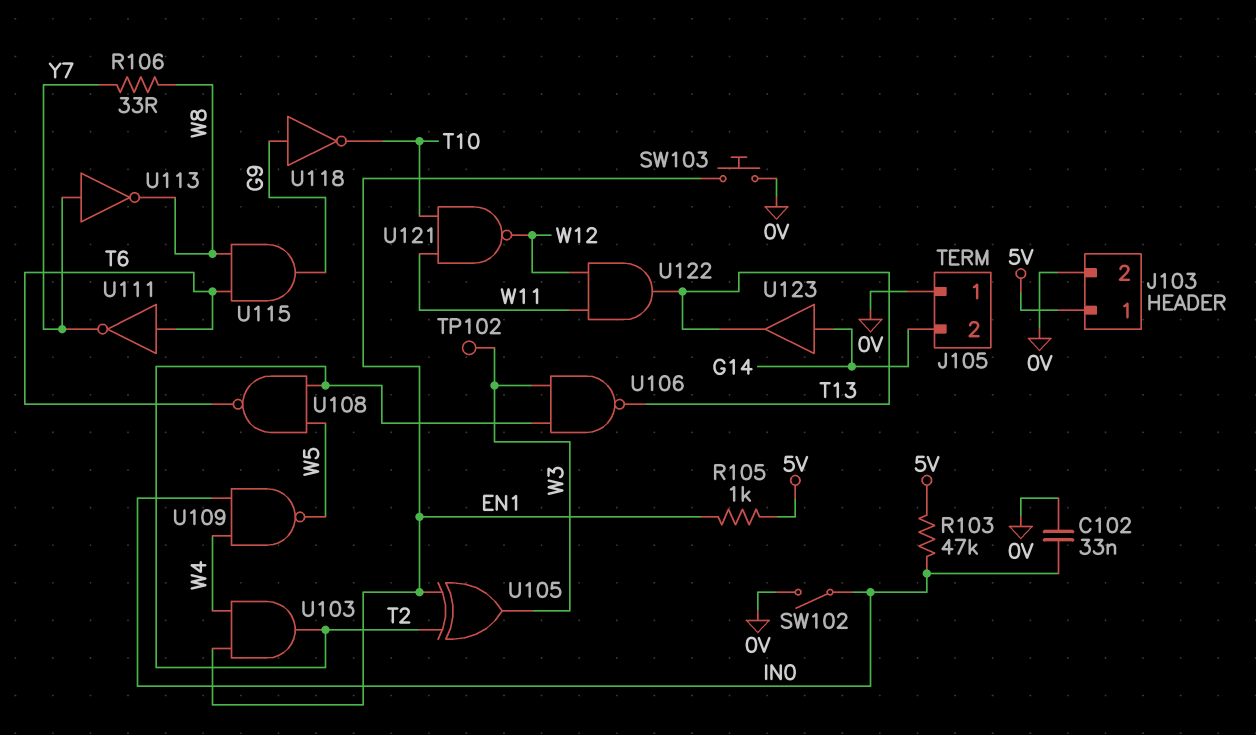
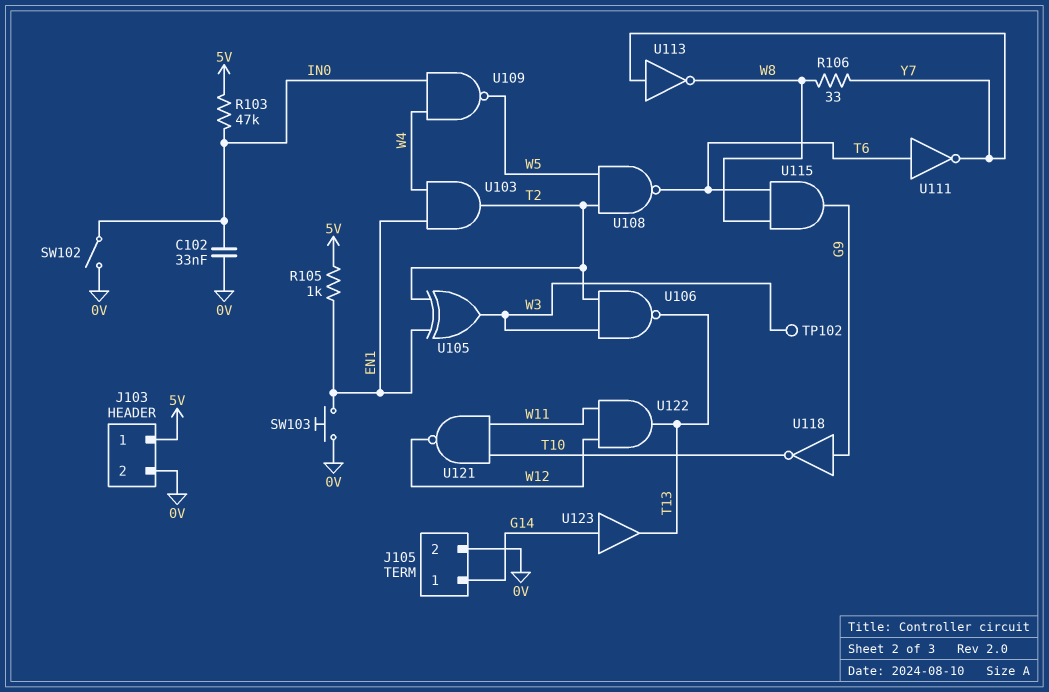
J105 pin 1: 0V -> G14
J105 pin 2: G14 -> 0V

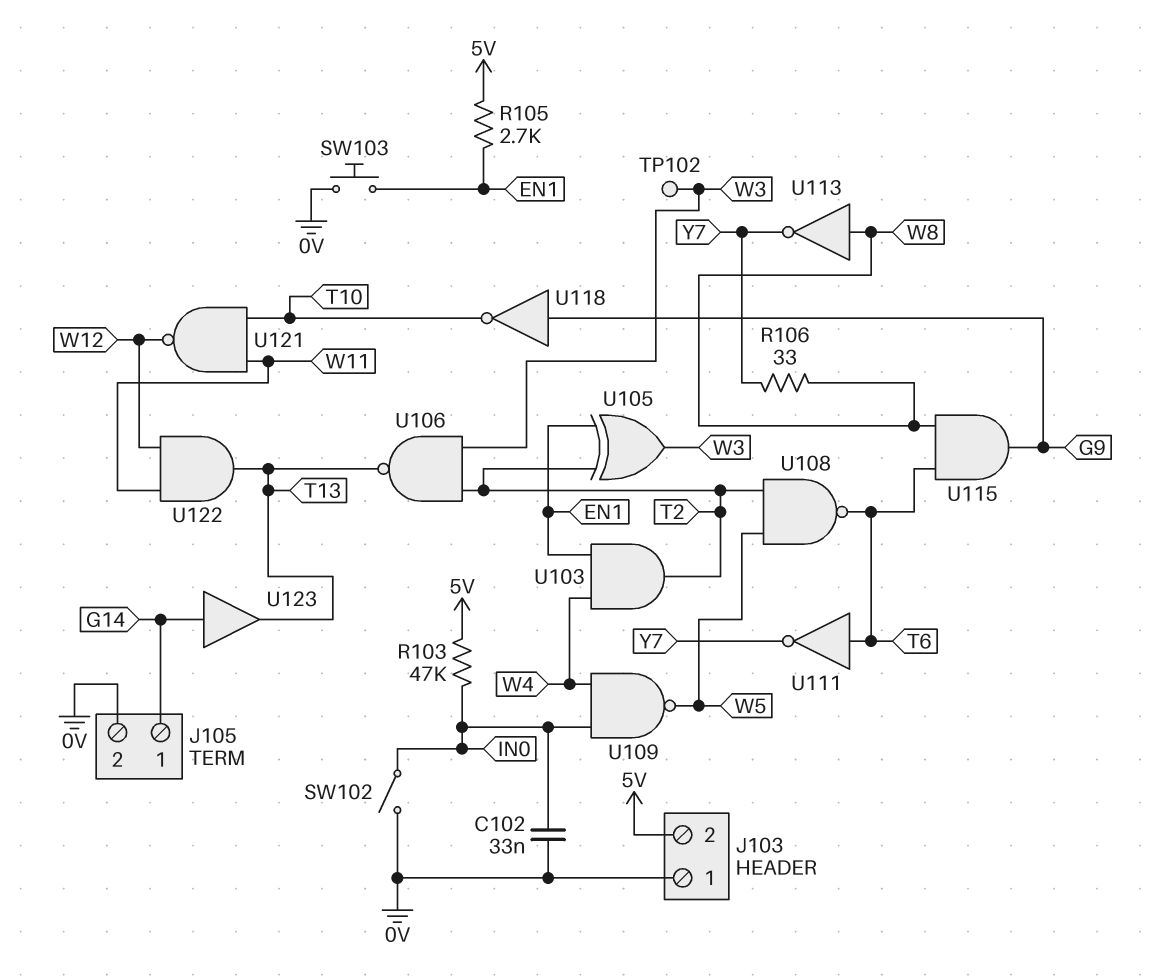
J103 pin 1: 5V -> 0V
J103 pin 2: 0V -> 5V
R105: 1k (5V, EN1) -> 2.7k (5V, EN1)
U113: NOT (in Y7, out W8) -> NOT (in W8, out Y7)

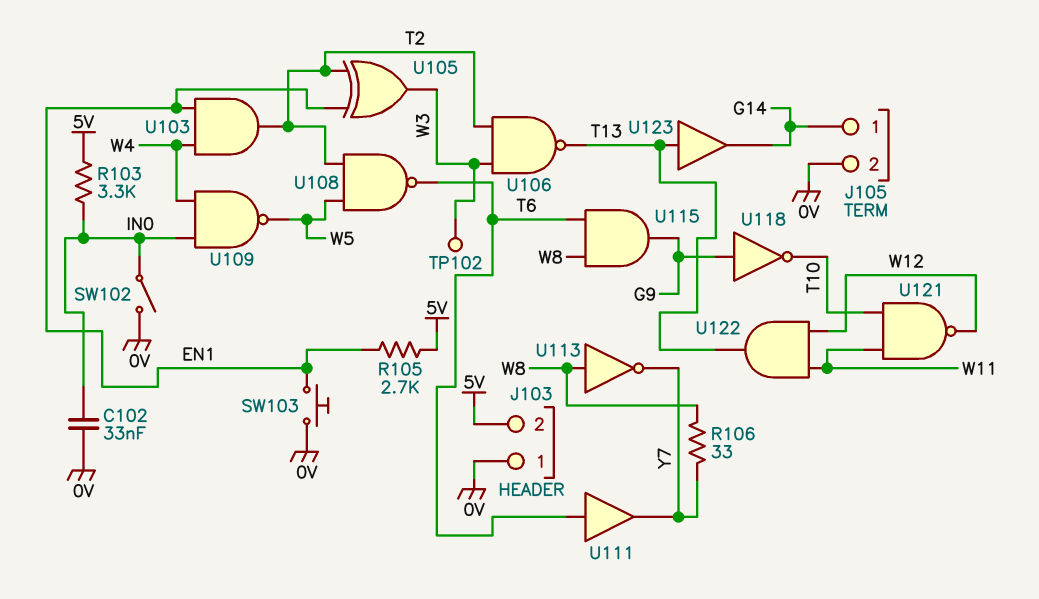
R103: 47k (5V, IN0) -> 3.3k (5V, IN0)
U111: NOT (in T6, out Y7) -> buffer (in T6, out Y7)
U123: buffer (in G14, out T13) -> buffer (in T13, out G14)

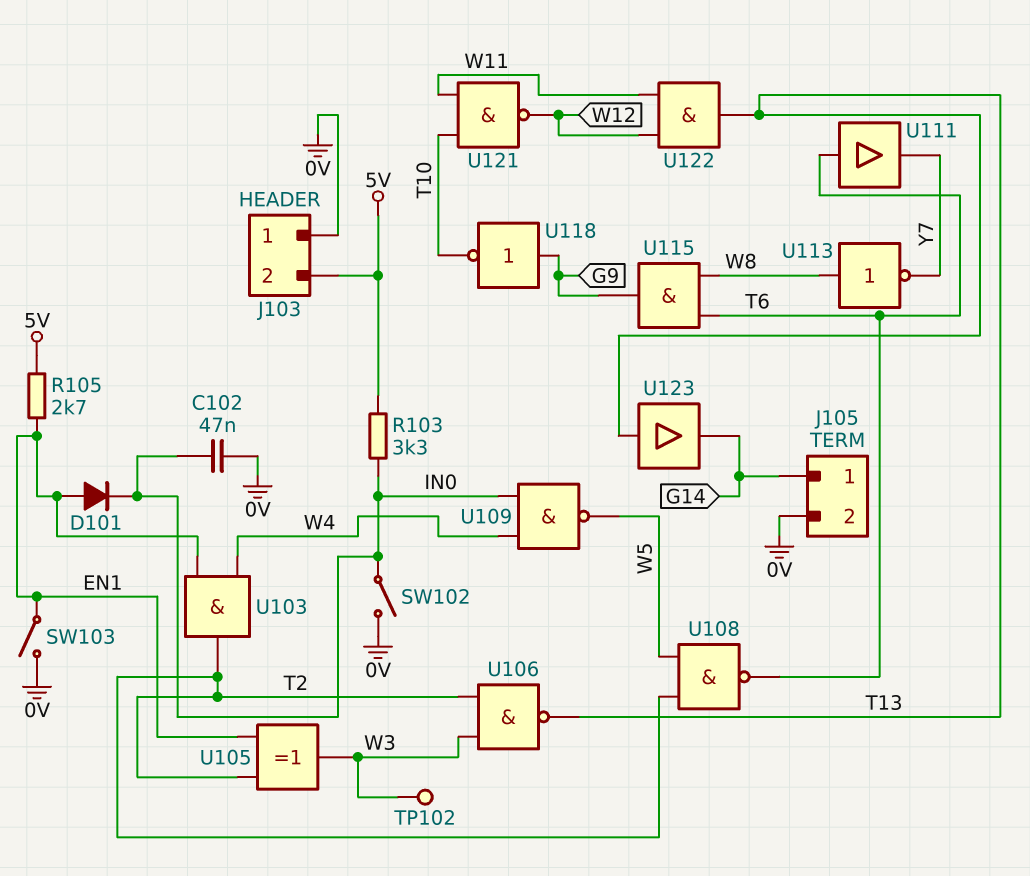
C102: 33nF (0V, IN0) -> 47nF (0V, IN0)
D101: none -> diode (A EN1, K IN0)
R106: 33 (W8, Y7) -> none
SW103: button (0V, EN1) -> switch (0V, EN1)

